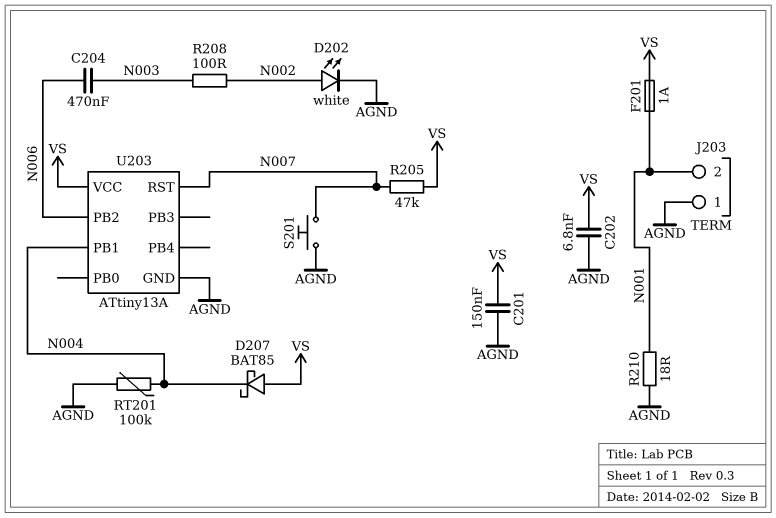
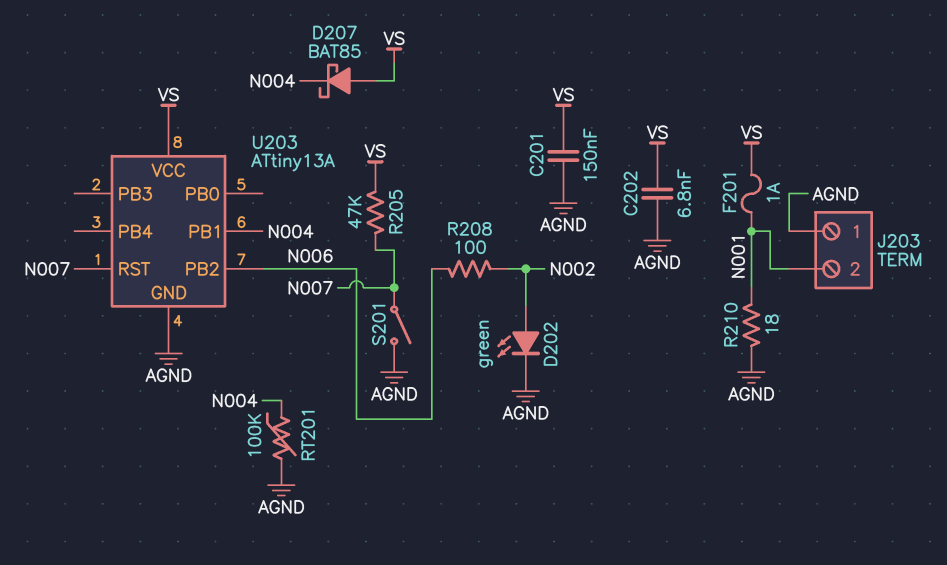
C204: 470nF (N003, N006) -> none
D202: LED white (A N002, K AGND) -> LED green (A N002, K AGND)
R208: 100 (N002, N003) -> 100 (N002, N006)
S201: button (AGND, N007) -> switch (AGND, N007)

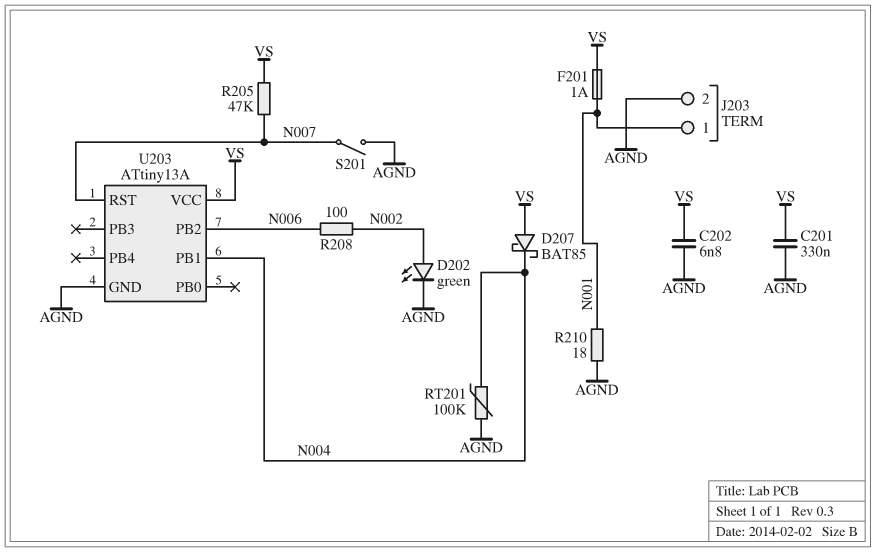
C201: 150nF (AGND, VS) -> 330nF (AGND, VS)
J203 pin 1: AGND -> N001
J203 pin 2: N001 -> AGND

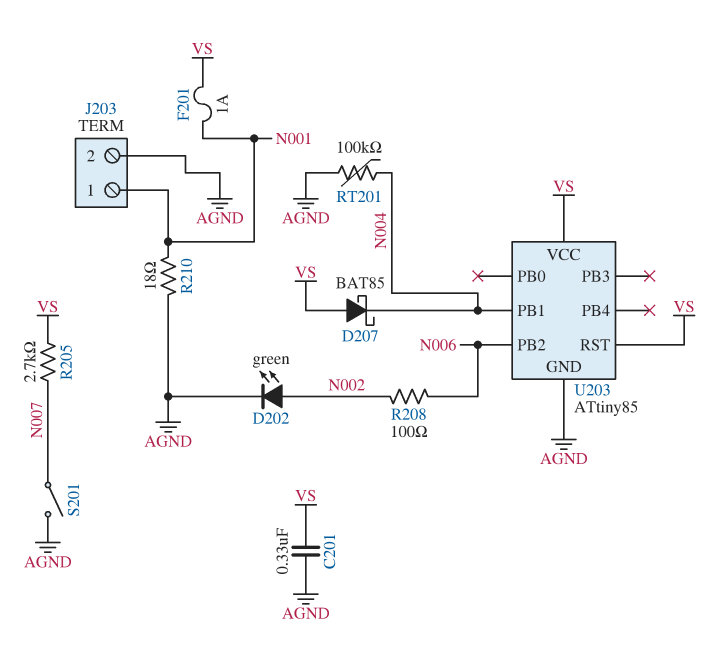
C202: 6.8nF (AGND, VS) -> none
R205: 47k (N007, VS) -> 2.7k (N007, VS)
U203: ATtiny13A -> ATtiny85
U203 pin RST: N007 -> VS

